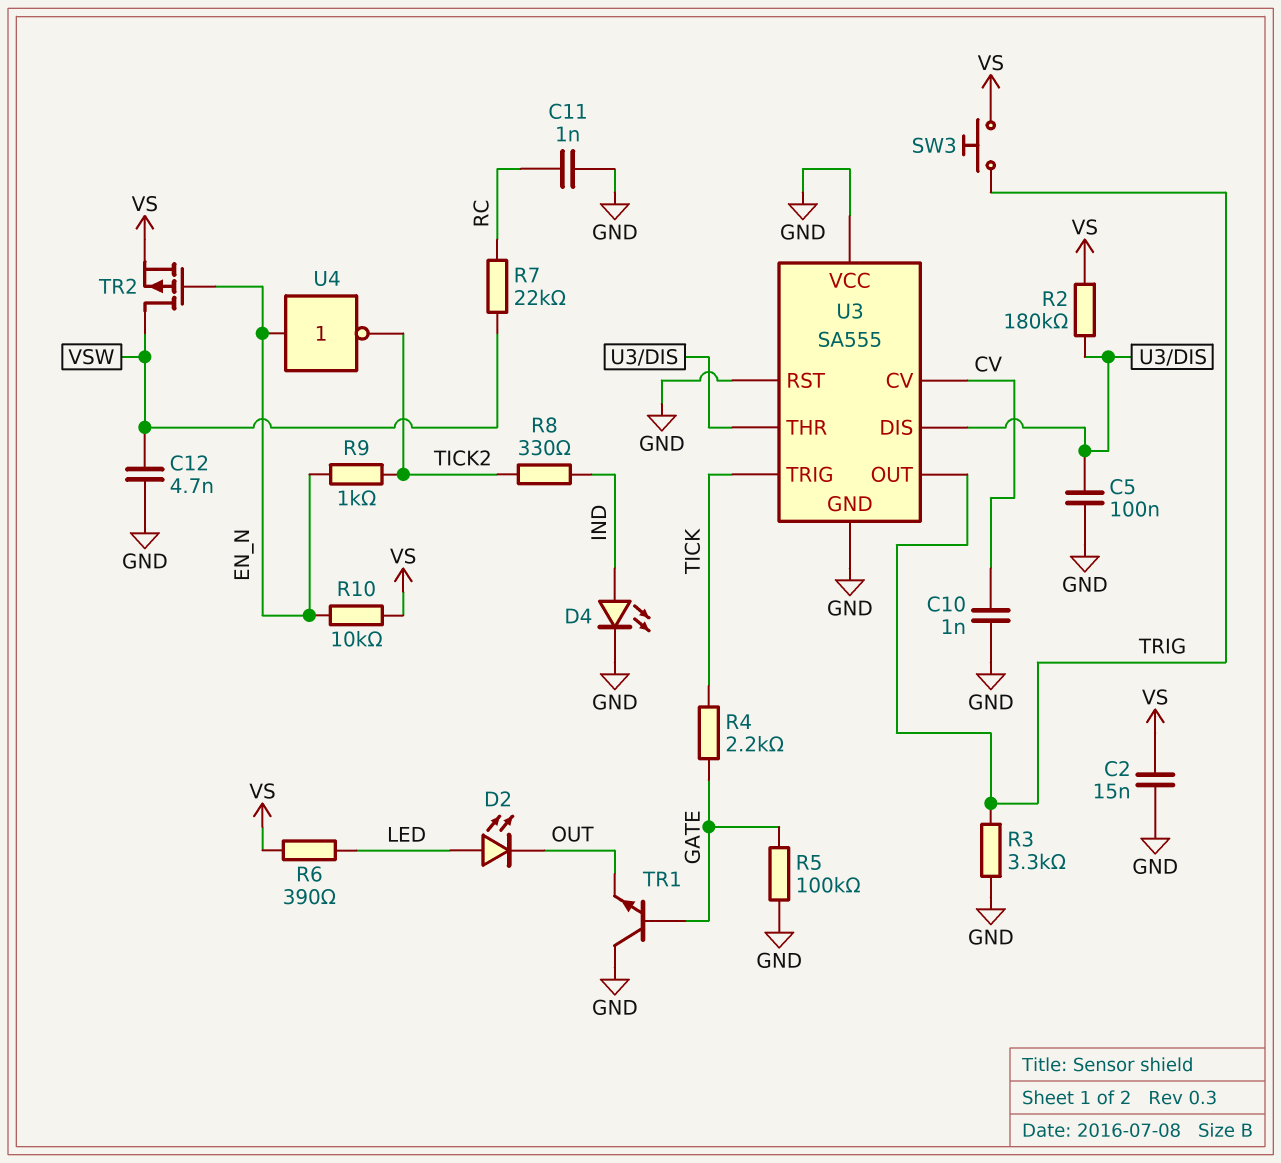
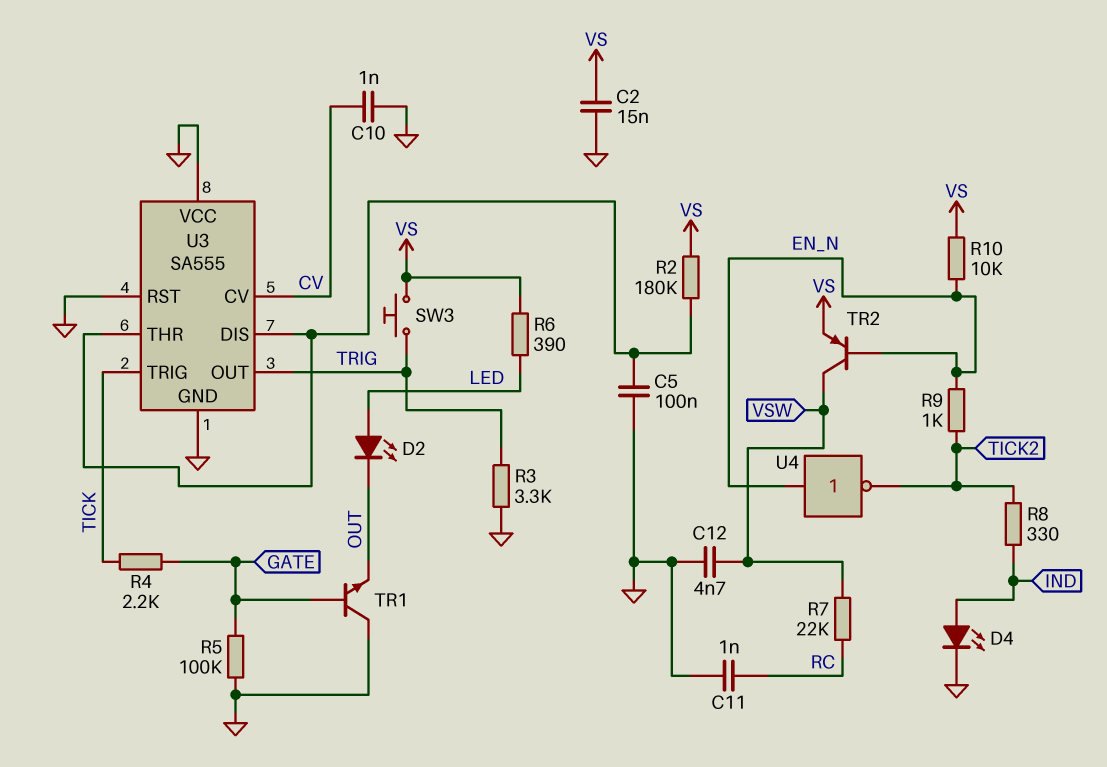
TR2: PMOS (G EN_N, D VSW, S VS) -> PNP (B EN_N, C VSW, E VS)

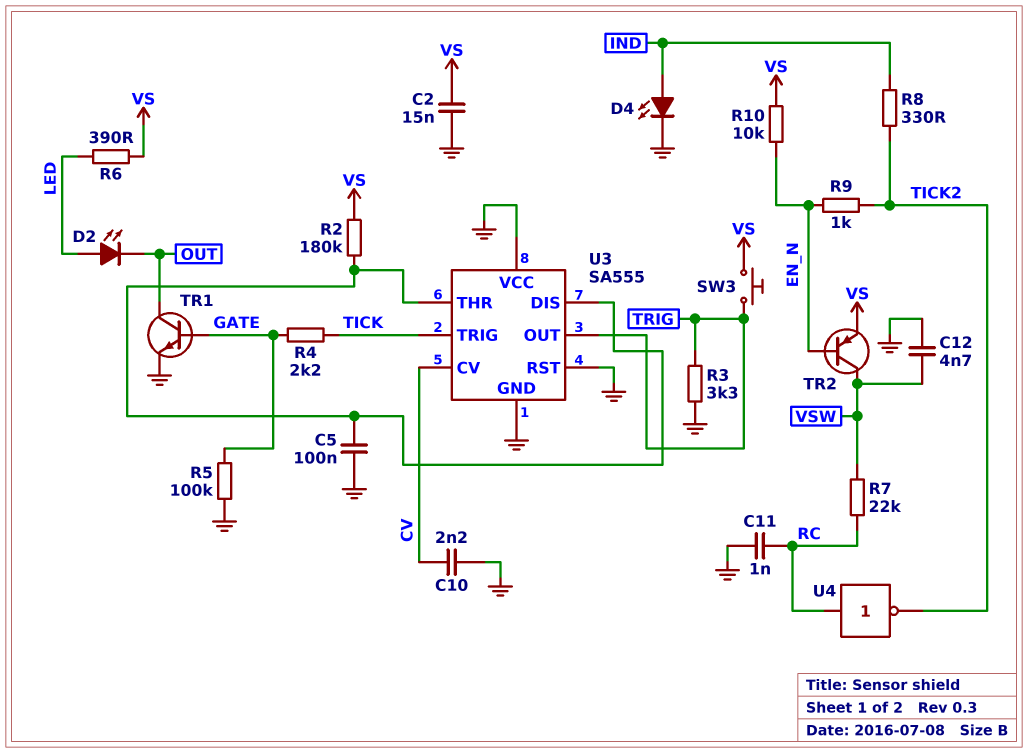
C10: 1nF (CV, GND) -> 2.2nF (CV, GND)
TR1: NPN (B GATE, C GND, E OUT) -> NPN (B GATE, C OUT, E GND)
U4: NOT (in EN_N, out TICK2) -> NOT (in RC, out TICK2)

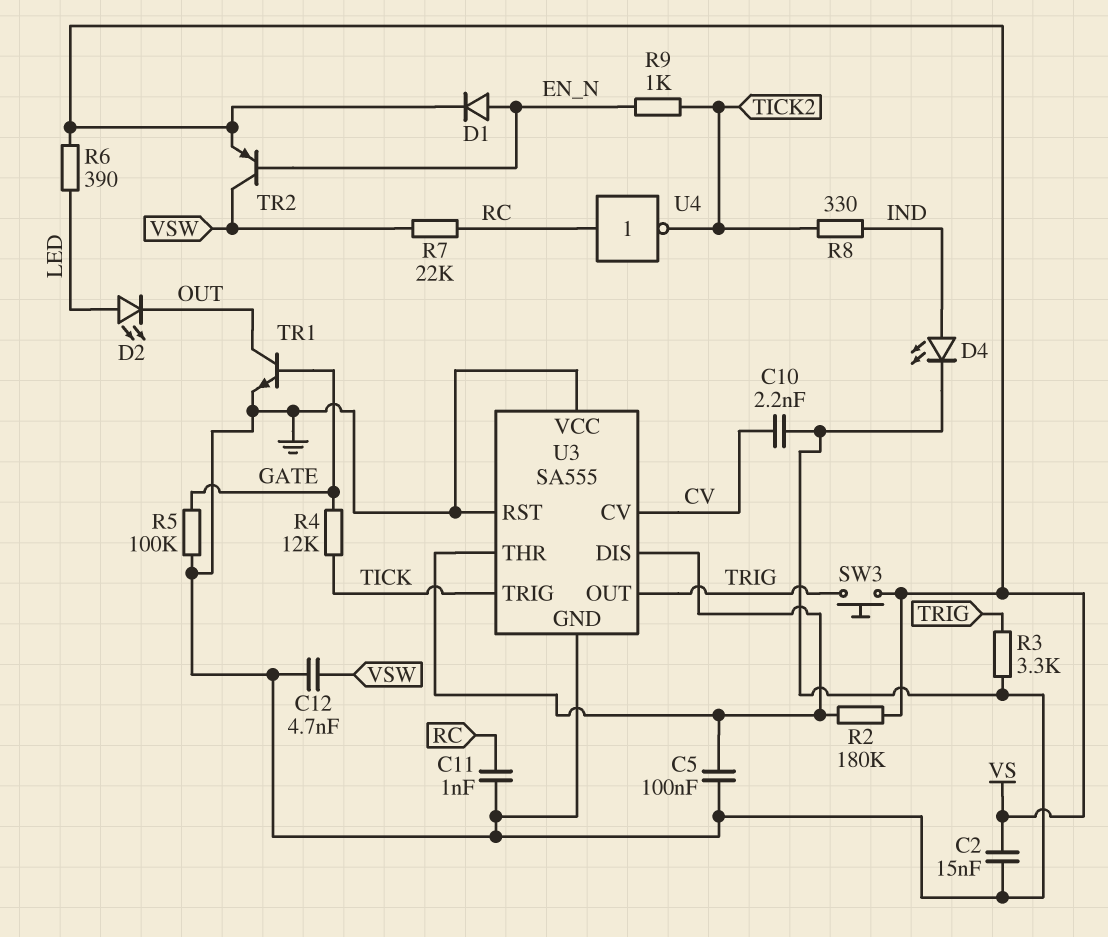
D1: none -> diode (A EN_N, K VS)
R4: 2.2k (GATE, TICK) -> 12k (GATE, TICK)
R10: 10k (EN_N, VS) -> none

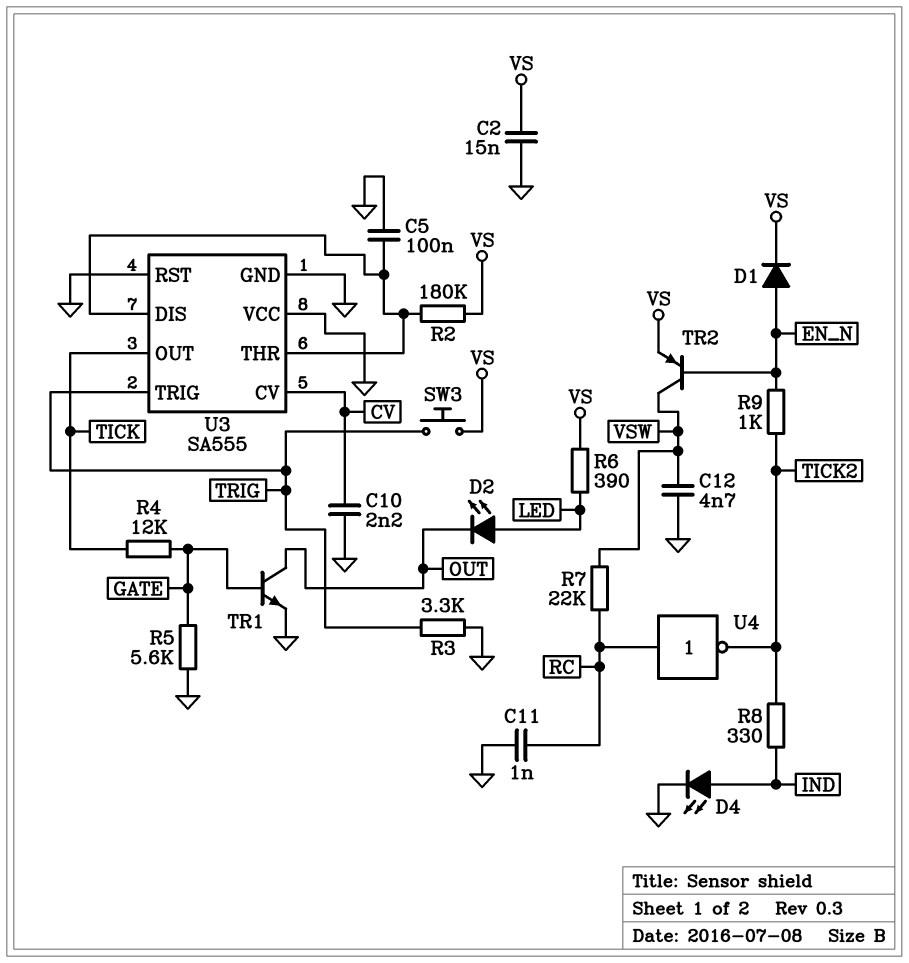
R5: 100k (GATE, GND) -> 5.6k (GATE, GND)
U3 pin OUT: TRIG -> TICK
U3 pin TRIG: TICK -> TRIG

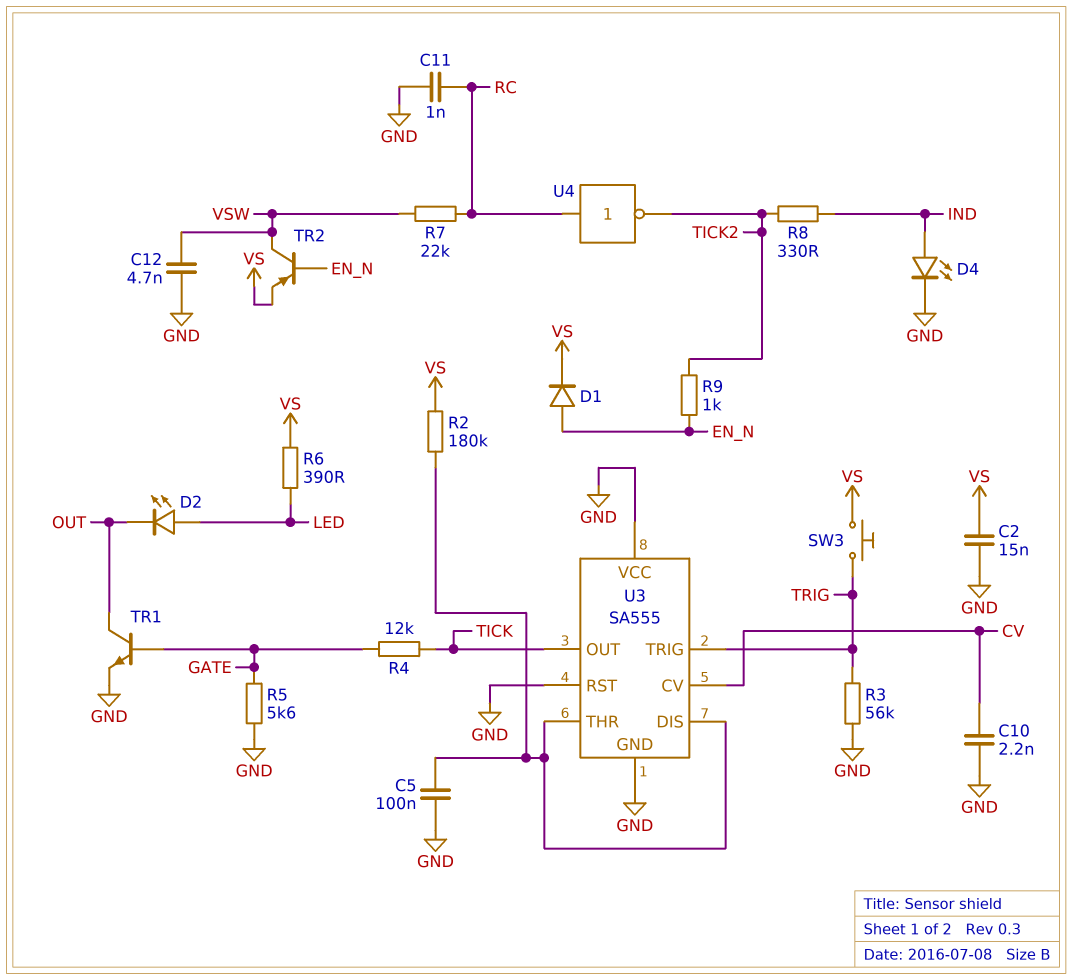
R3: 3.3k (GND, TRIG) -> 56k (GND, TRIG)

